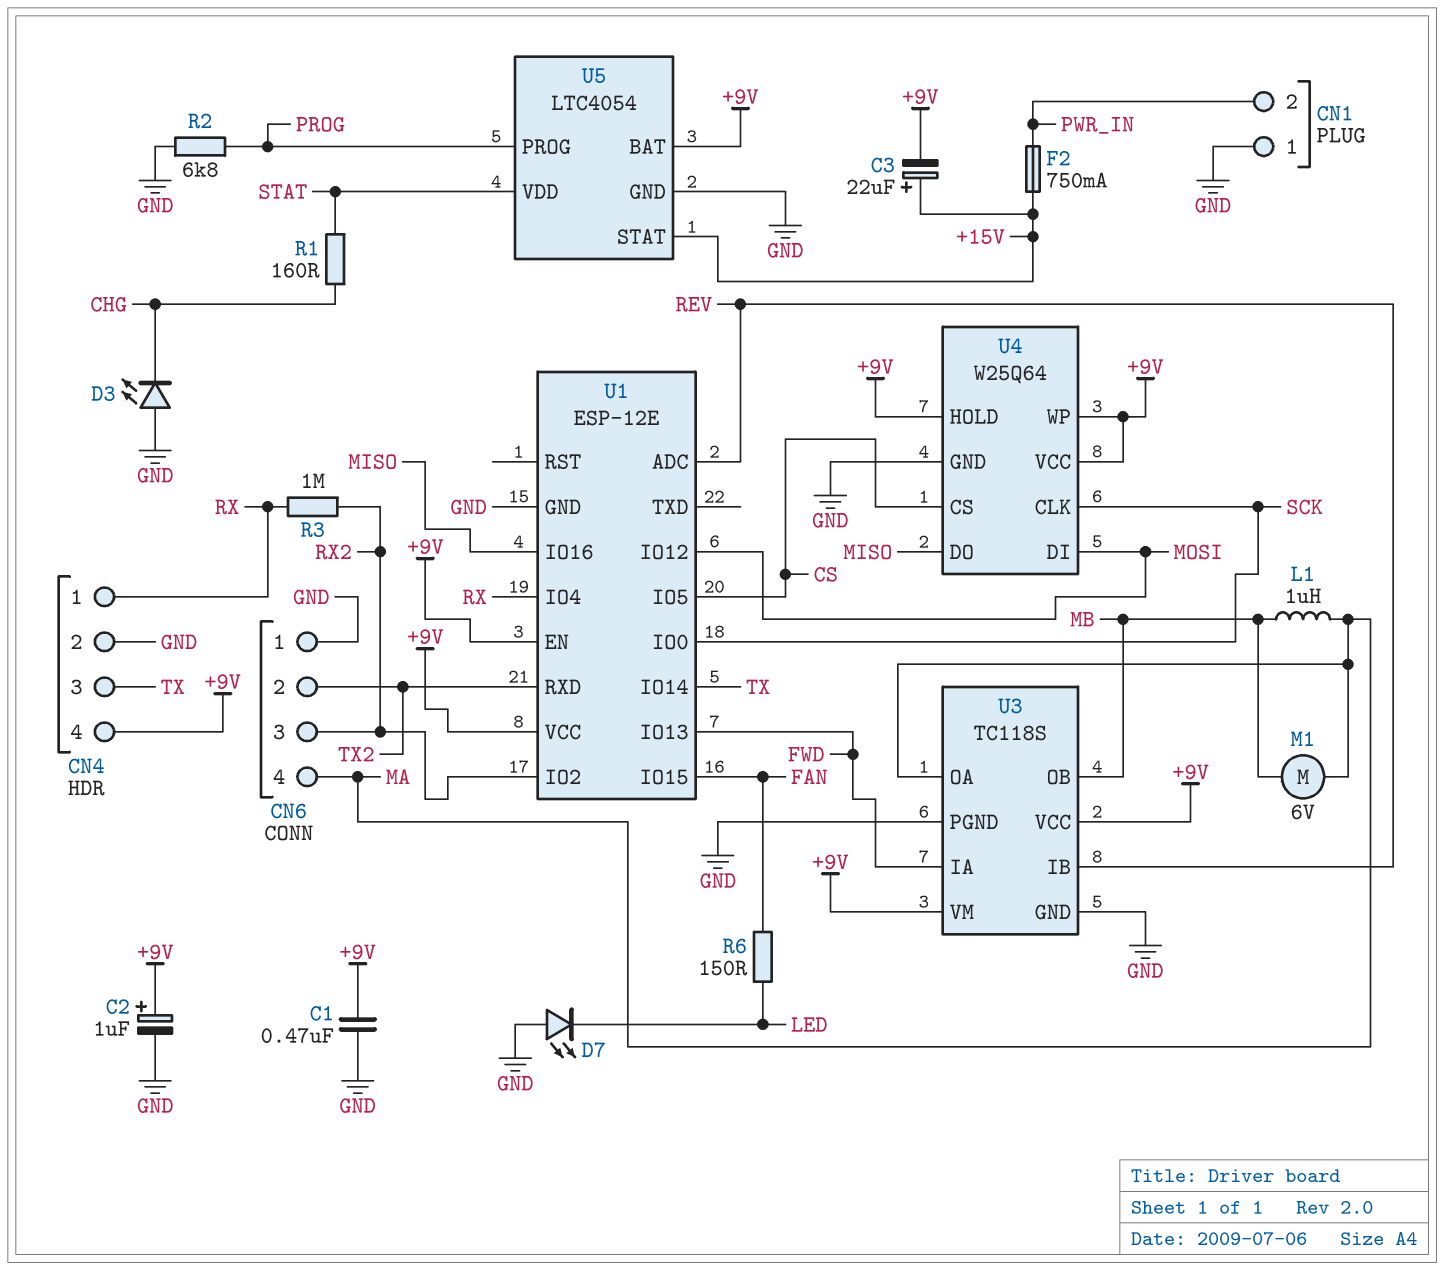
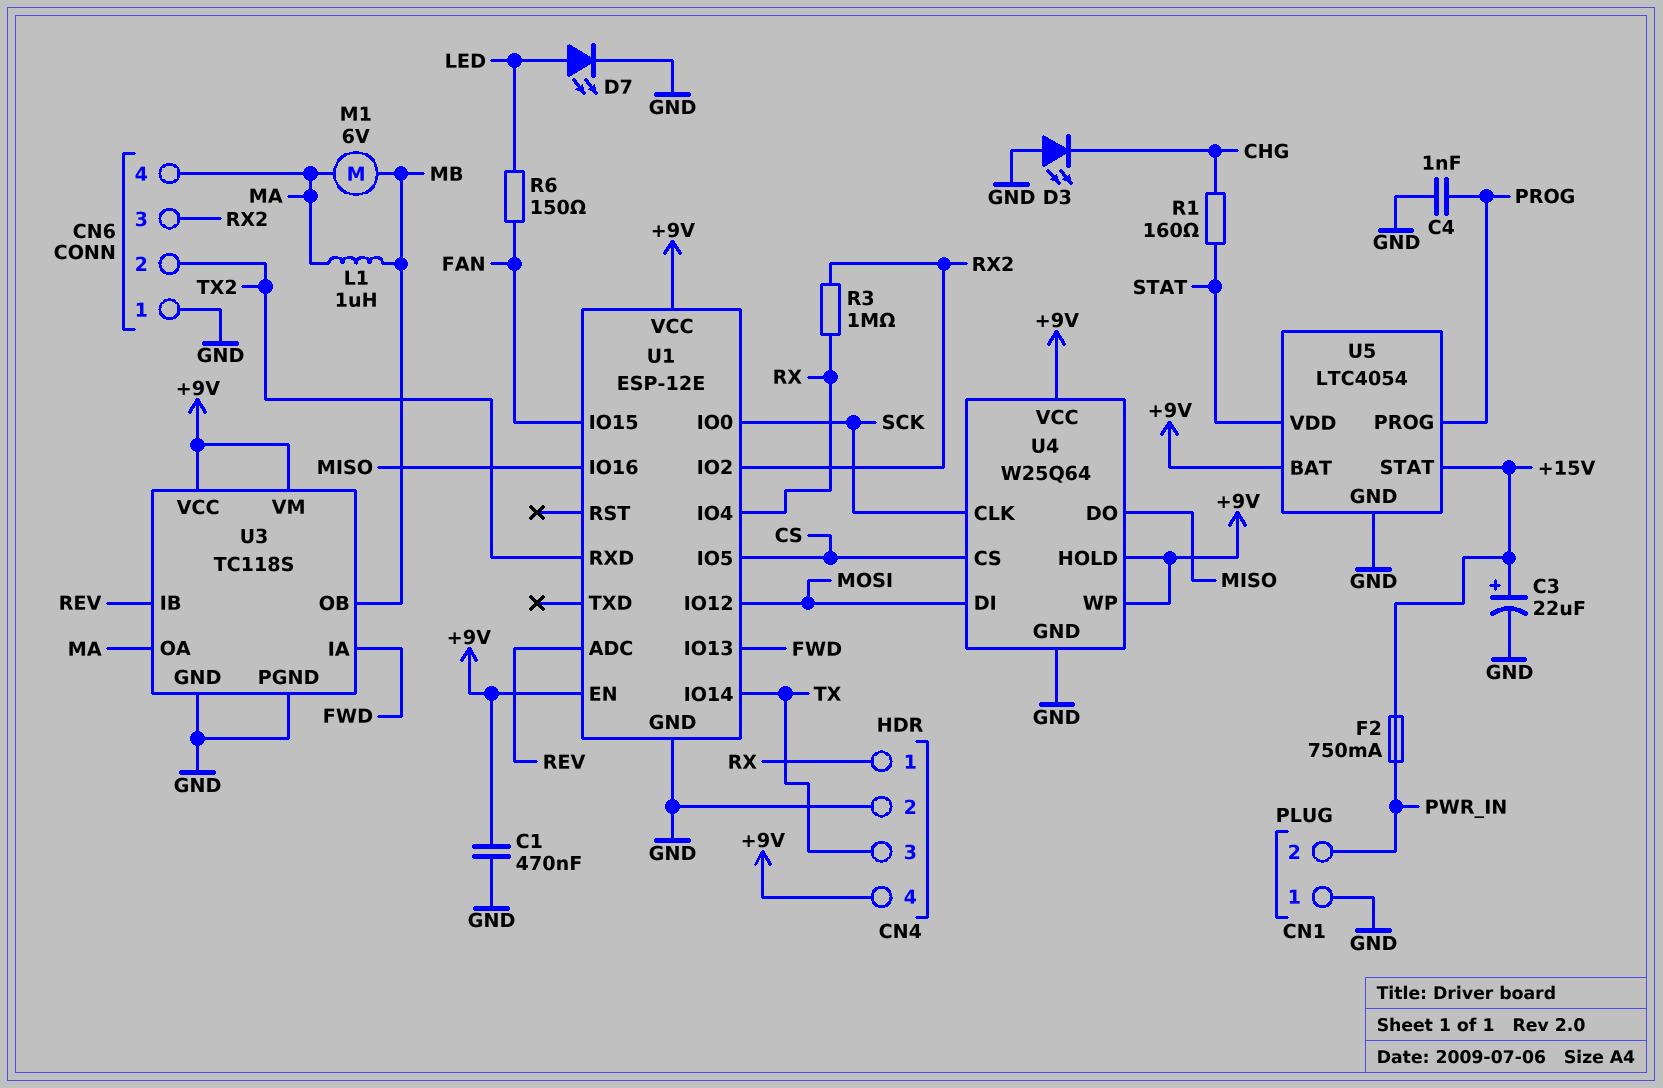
C2: 1uF (plus +9V, minus GND) -> none
C3: 22uF (plus +15V, minus +9V) -> 22uF (plus +15V, minus GND)
C4: none -> 1nF (GND, PROG)
D7: LED (A GND, K LED) -> LED (A LED, K GND)
R2: 6.8k (GND, PROG) -> none

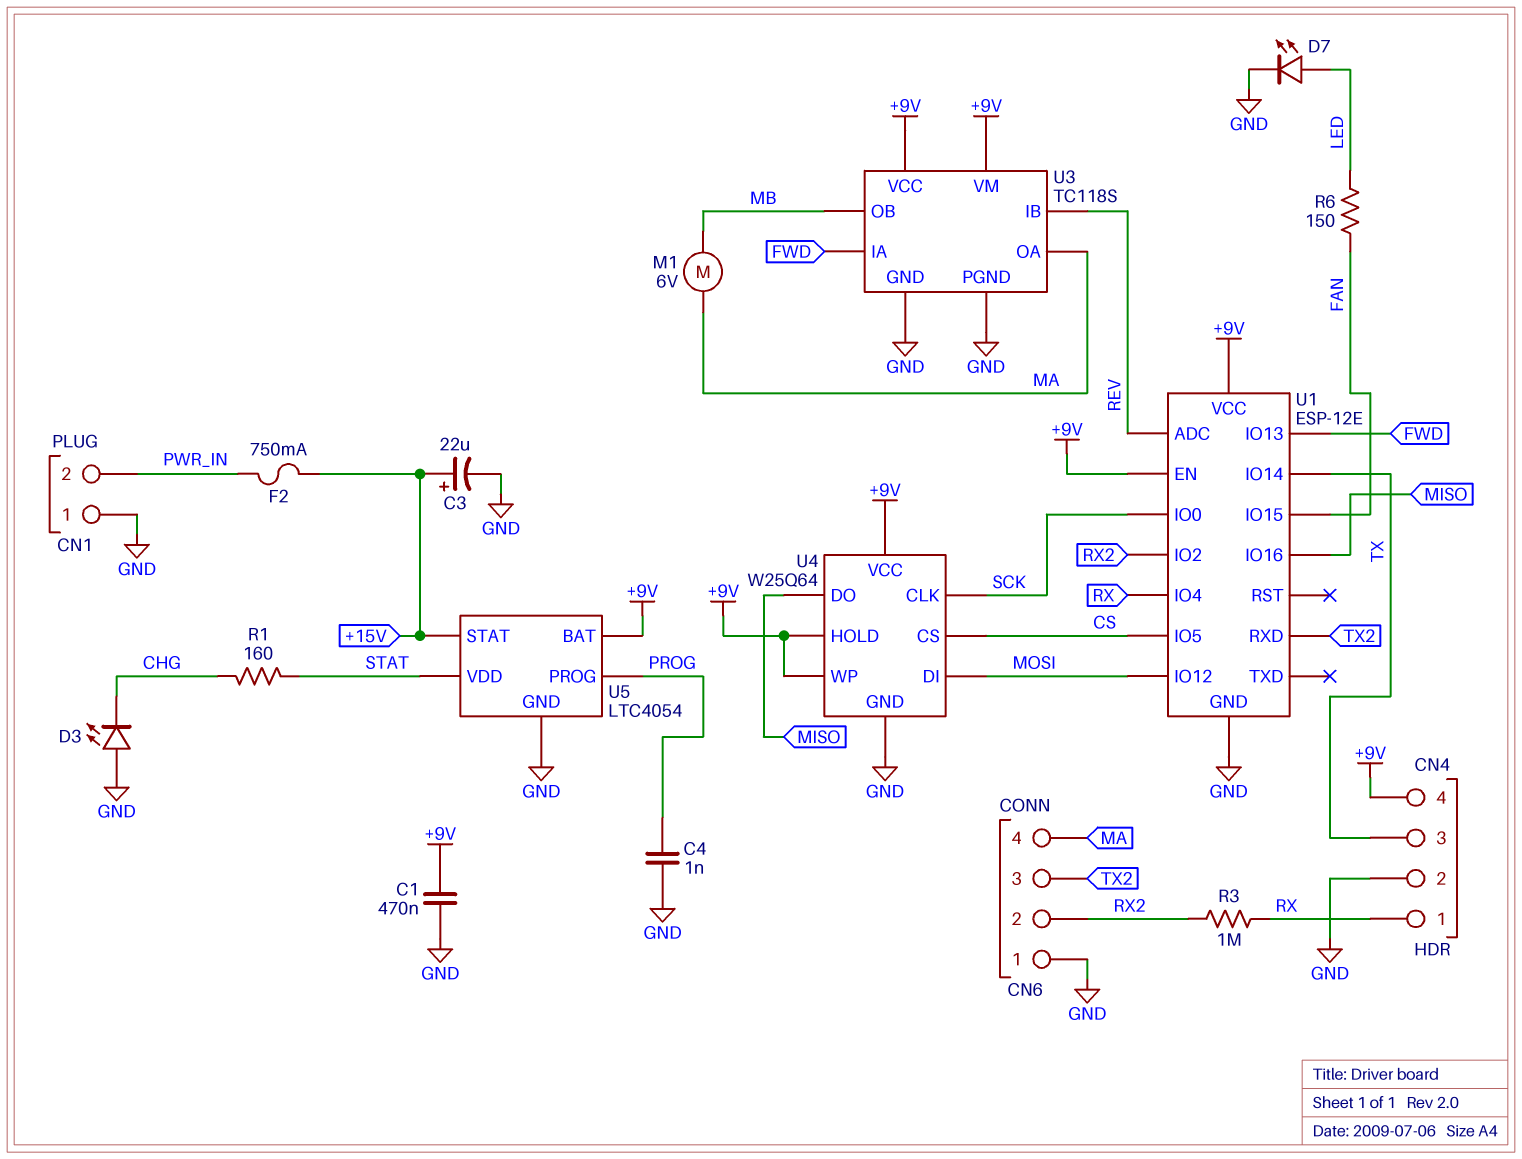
CN6 pin 2: TX2 -> RX2
CN6 pin 3: RX2 -> TX2
L1: 1uH (MA, MB) -> none

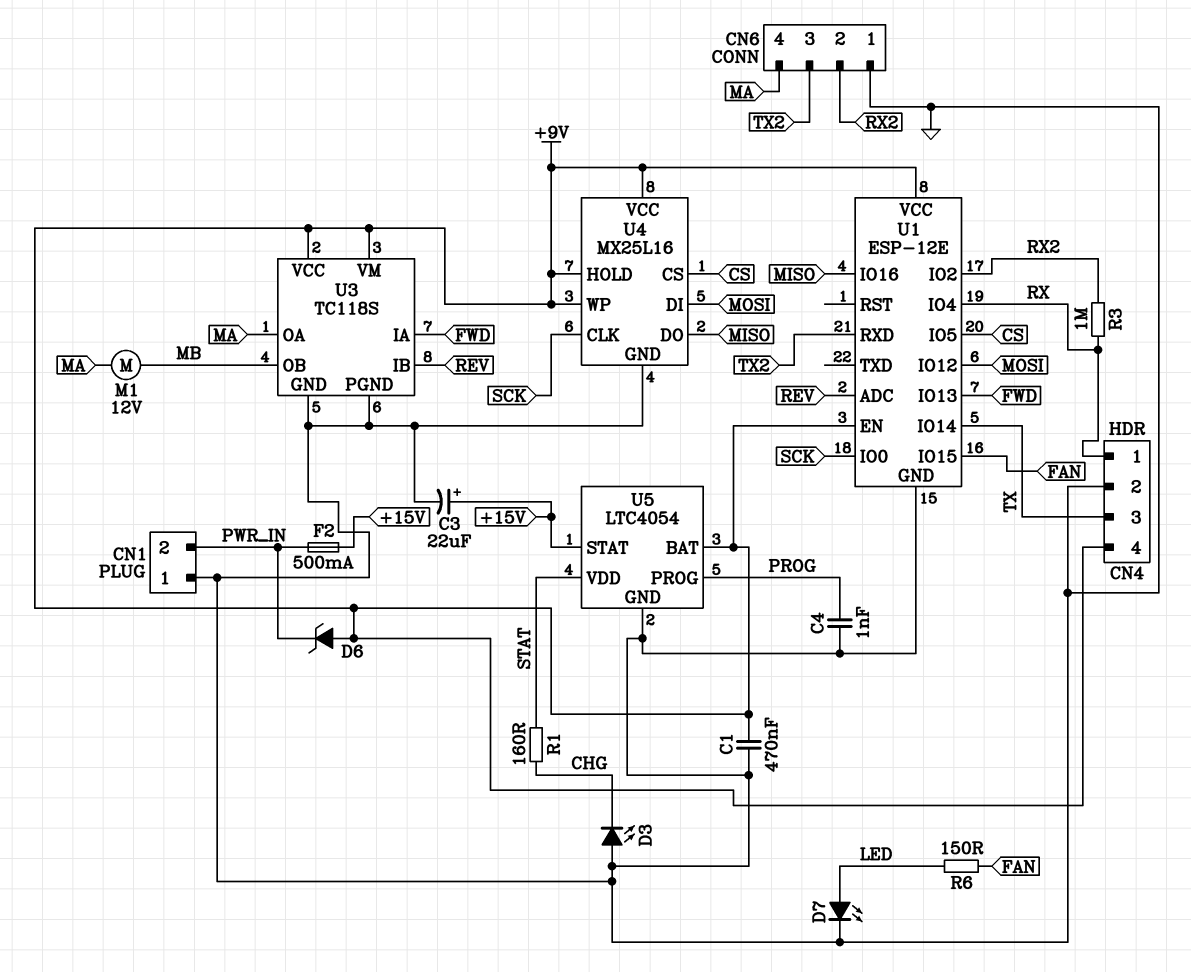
D6: none -> zener (A +9V, K PWR_IN)
F2: 750mA (+15V, PWR_IN) -> 500mA (+15V, PWR_IN)
M1: motor 6V (MA, MB) -> motor 12V (MA, MB)
U4: W25Q64 -> MX25L16

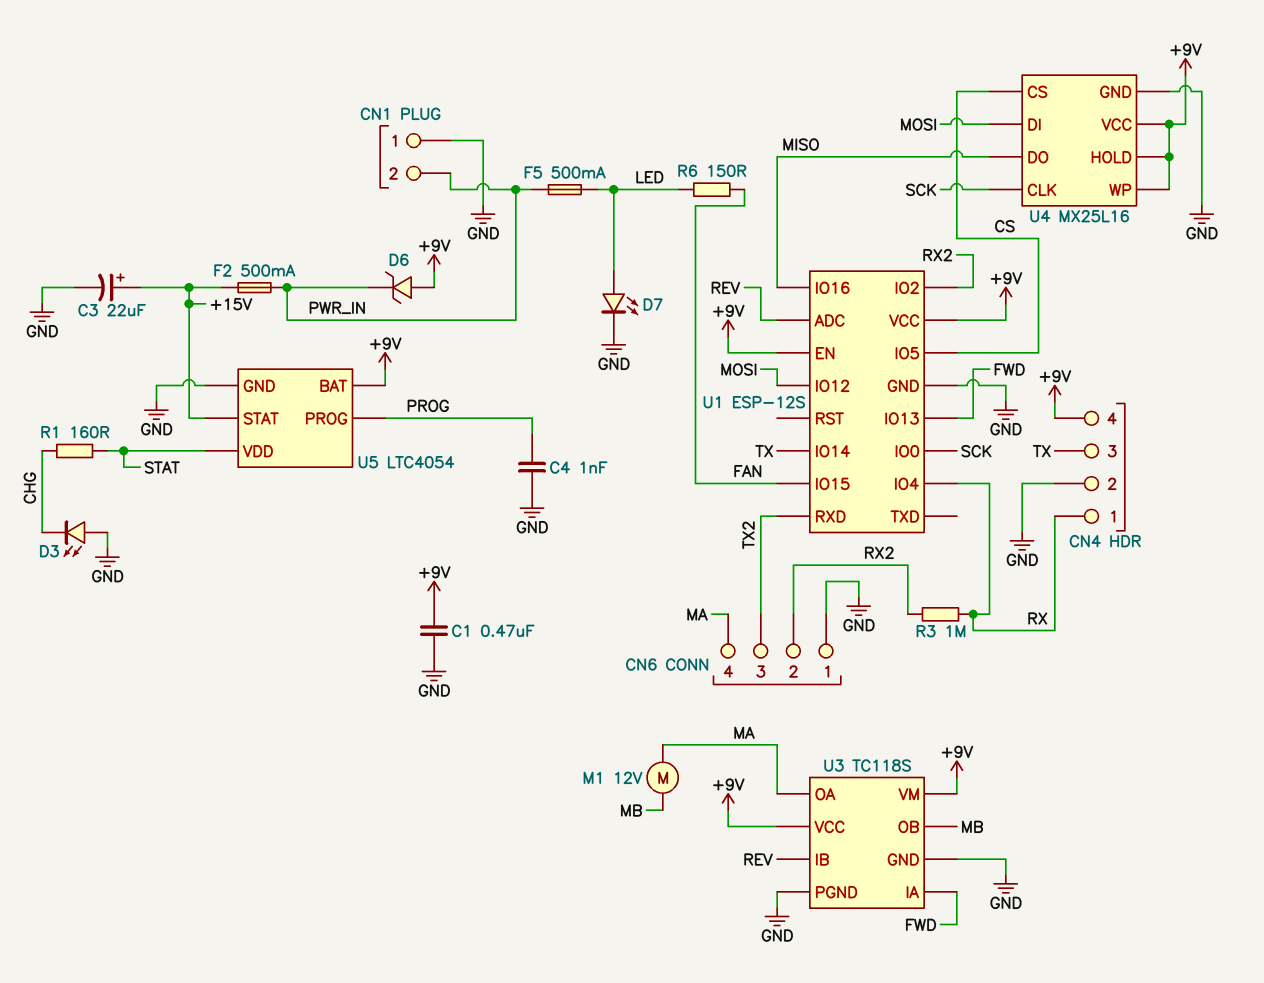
F5: none -> 500mA (LED, PWR_IN)
U1: ESP-12E -> ESP-12S

